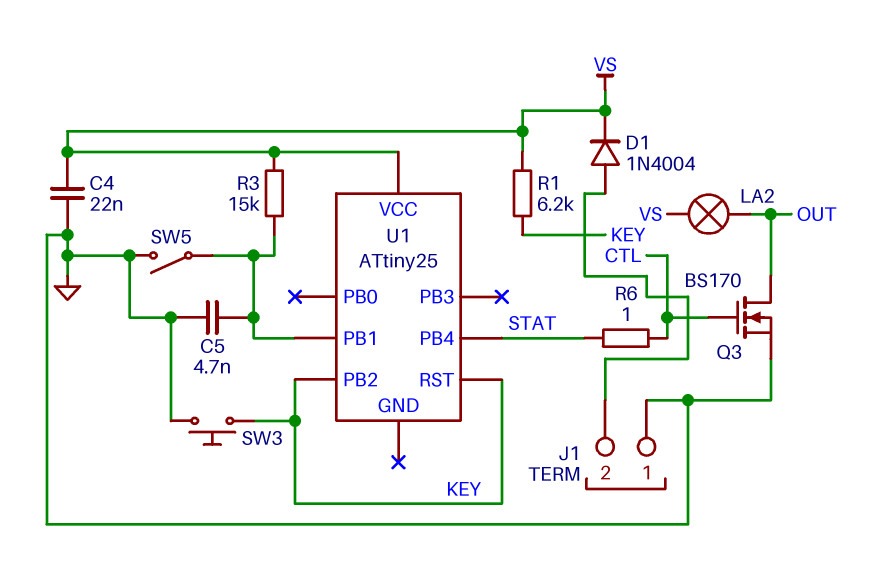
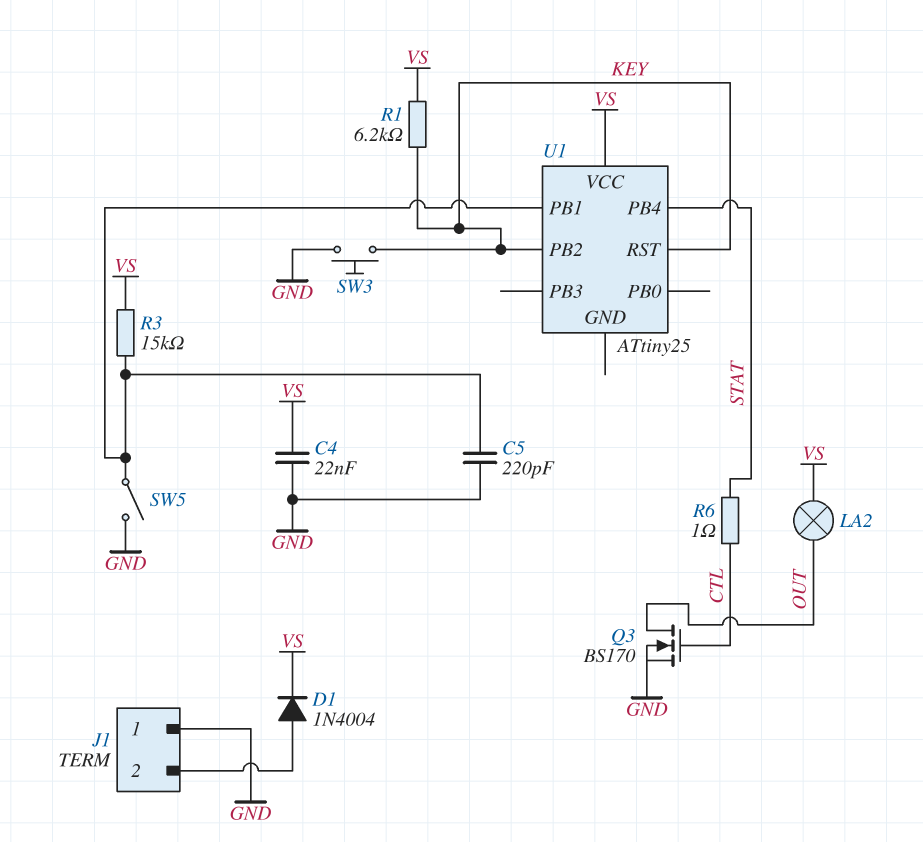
C5: 4.7nF (GND, U1/PB1) -> 220pF (GND, U1/PB1)

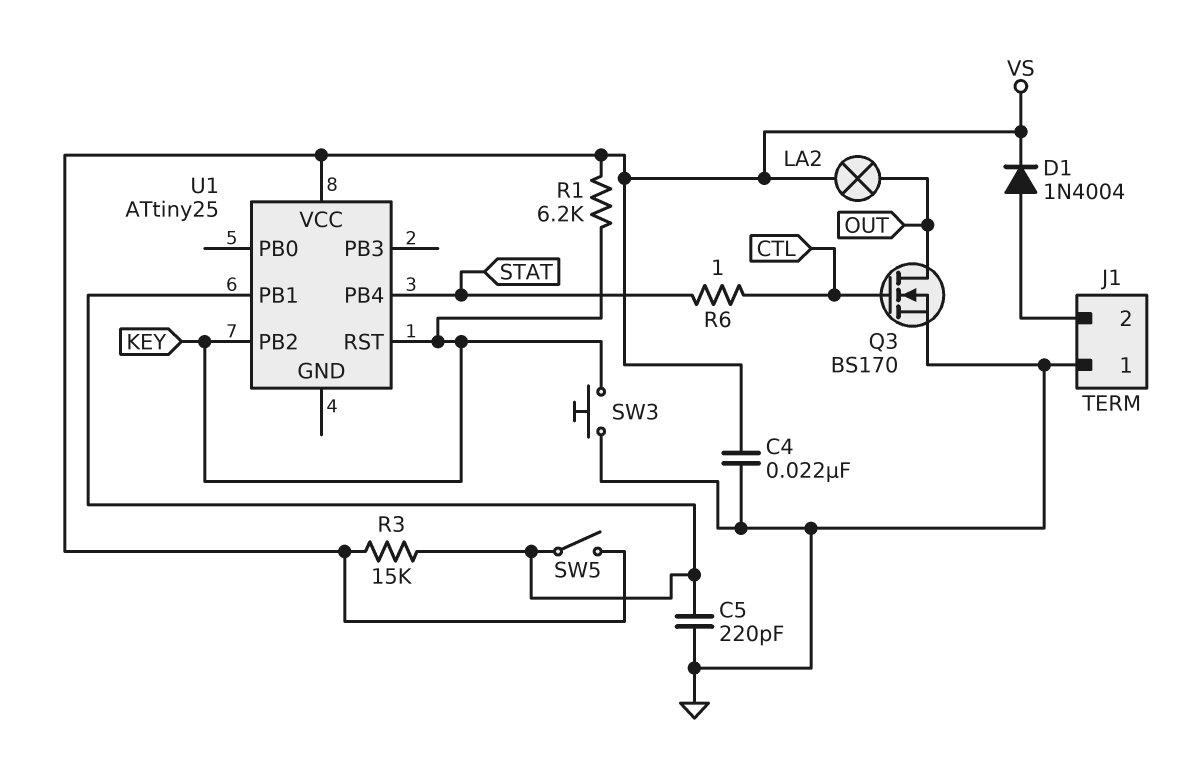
SW5: switch (GND, U1/PB1) -> switch (U1/PB1, VS)

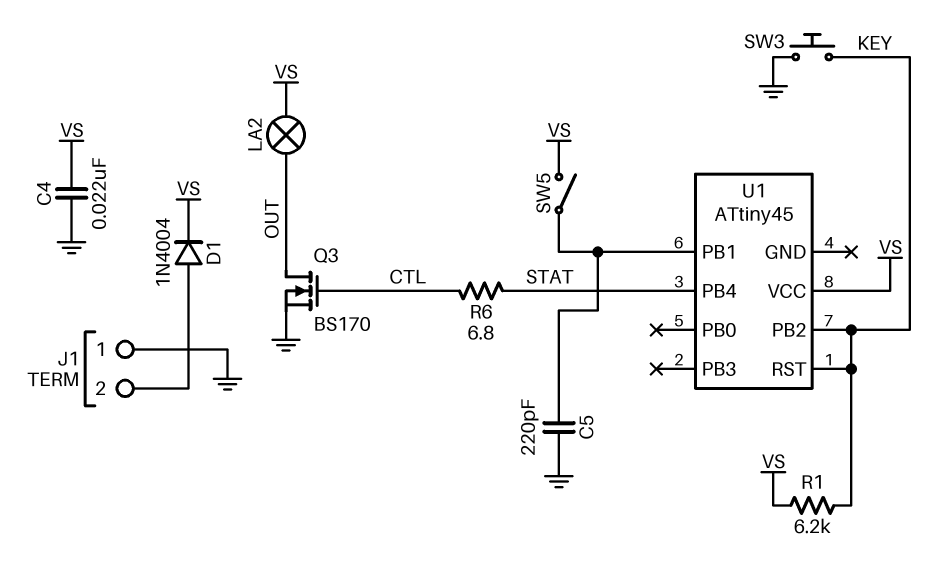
R3: 15k (U1/PB1, VS) -> none
R6: 1 (CTL, STAT) -> 6.8 (CTL, STAT)
U1: ATtiny25 -> ATtiny45

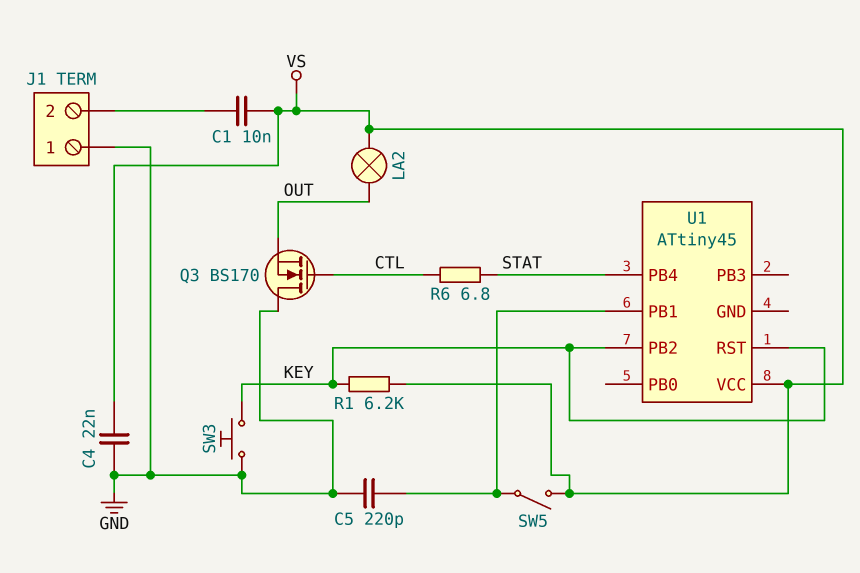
C1: none -> 10nF (J1/2, VS)
D1: diode 1N4004 (A J1/2, K VS) -> none
Q3: NMOS BS170 (G CTL, D OUT, S GND) -> NMOS BS170 (G CTL, D GND, S OUT)

